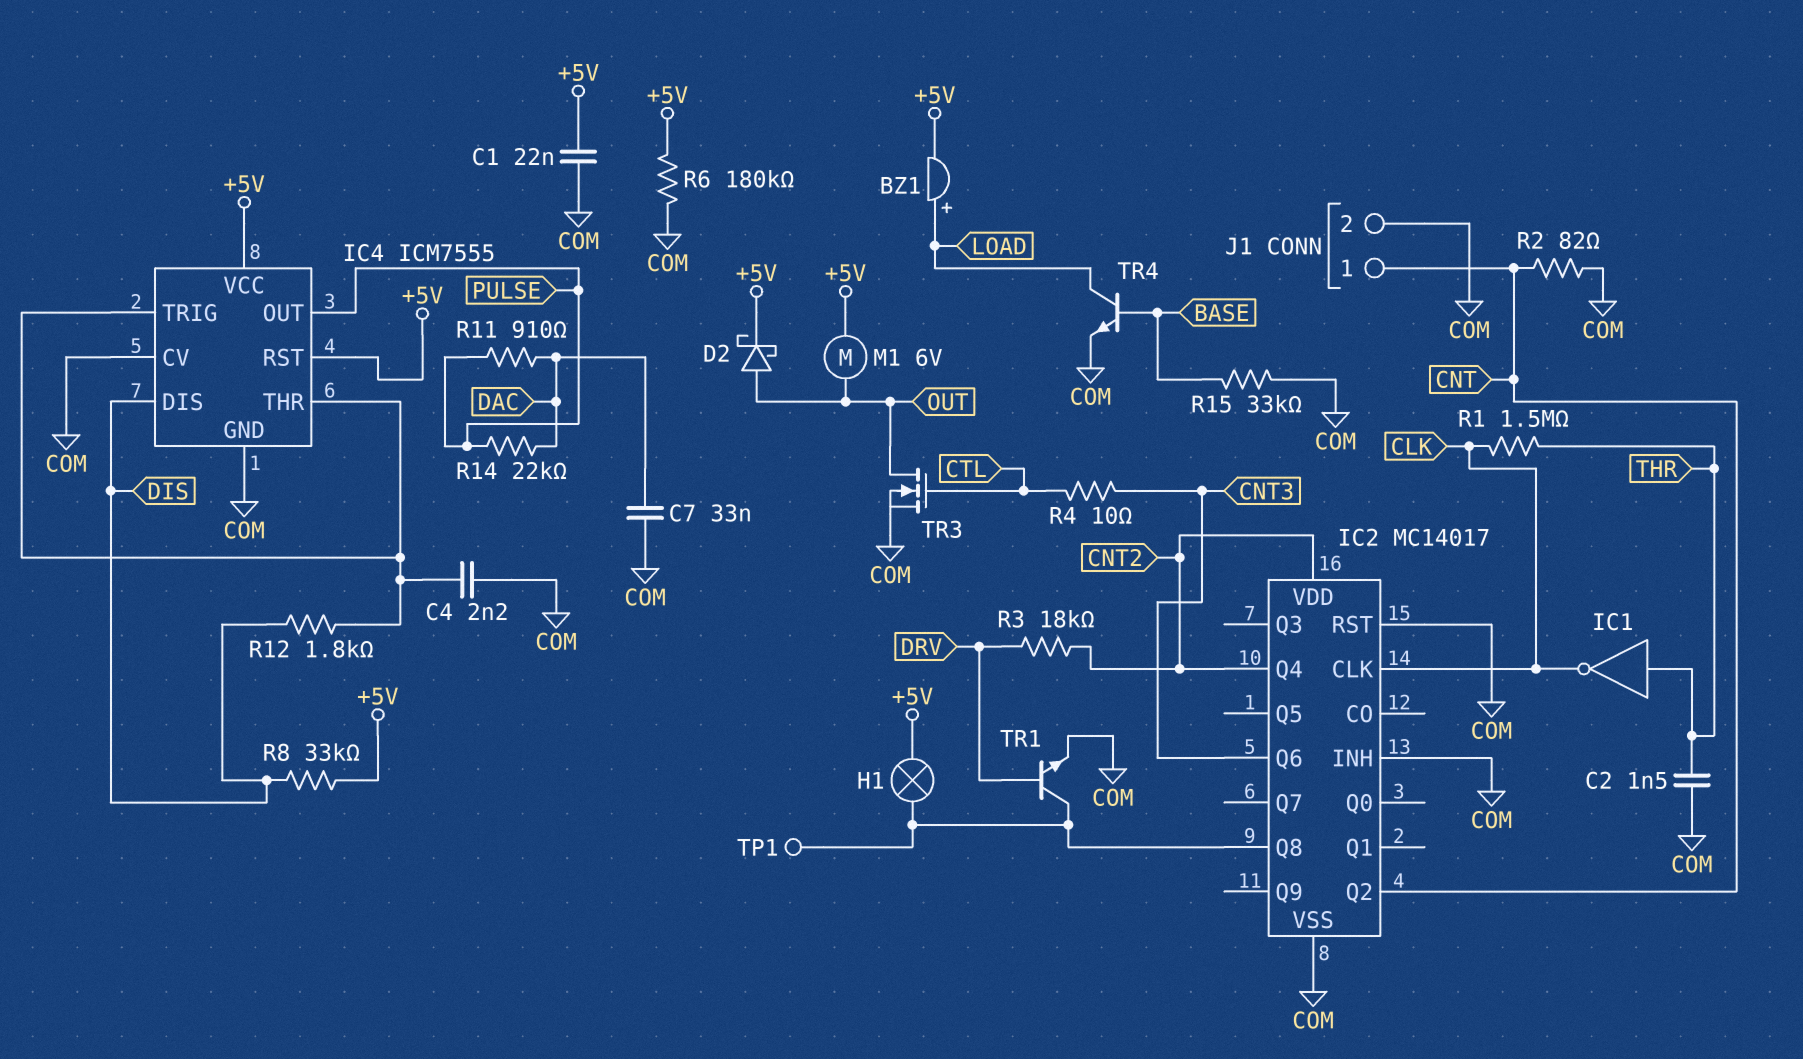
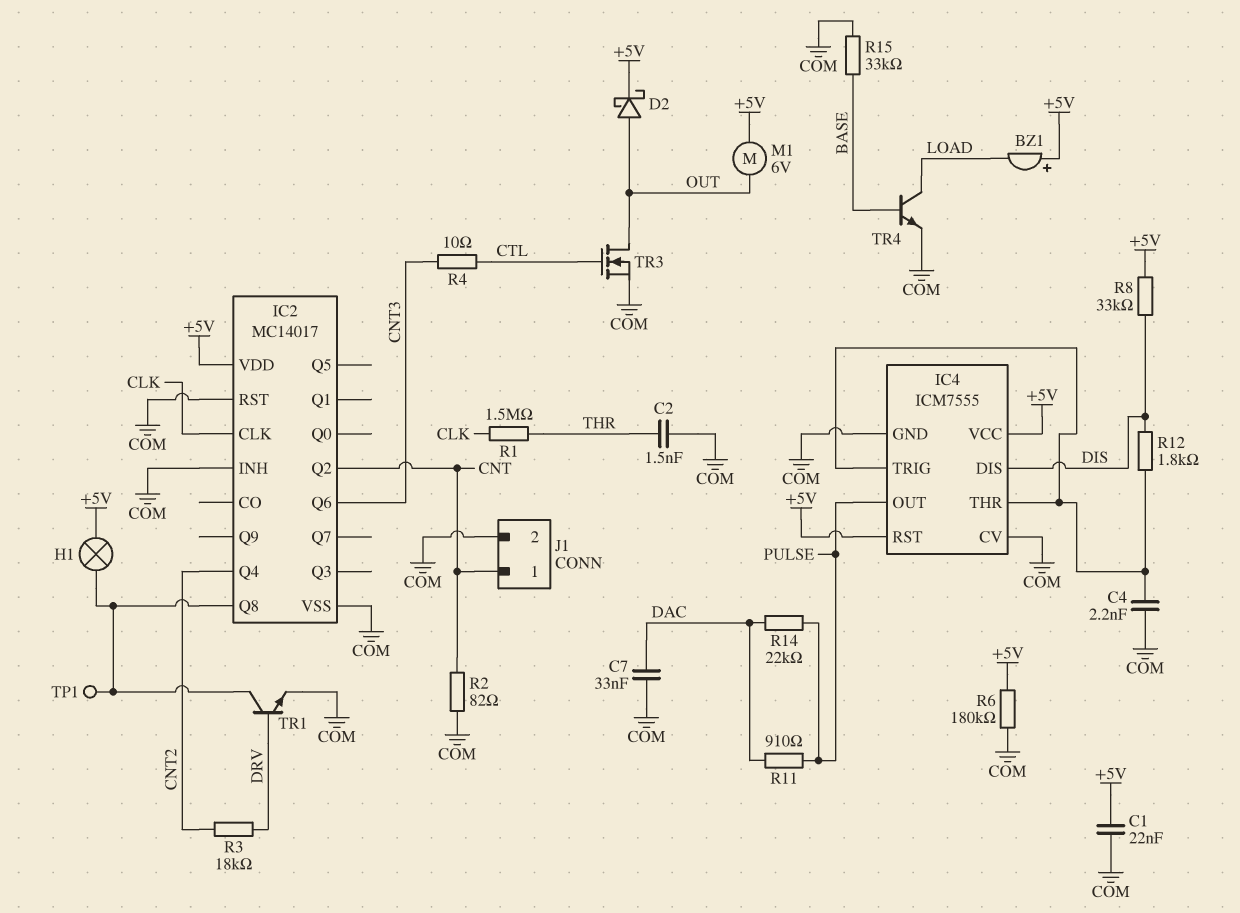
BZ1: buzzer (plus LOAD, minus +5V) -> buzzer (plus +5V, minus LOAD)
IC1: NOT (in THR, out CLK) -> none
IC2 pin VDD: CNT2 -> +5V

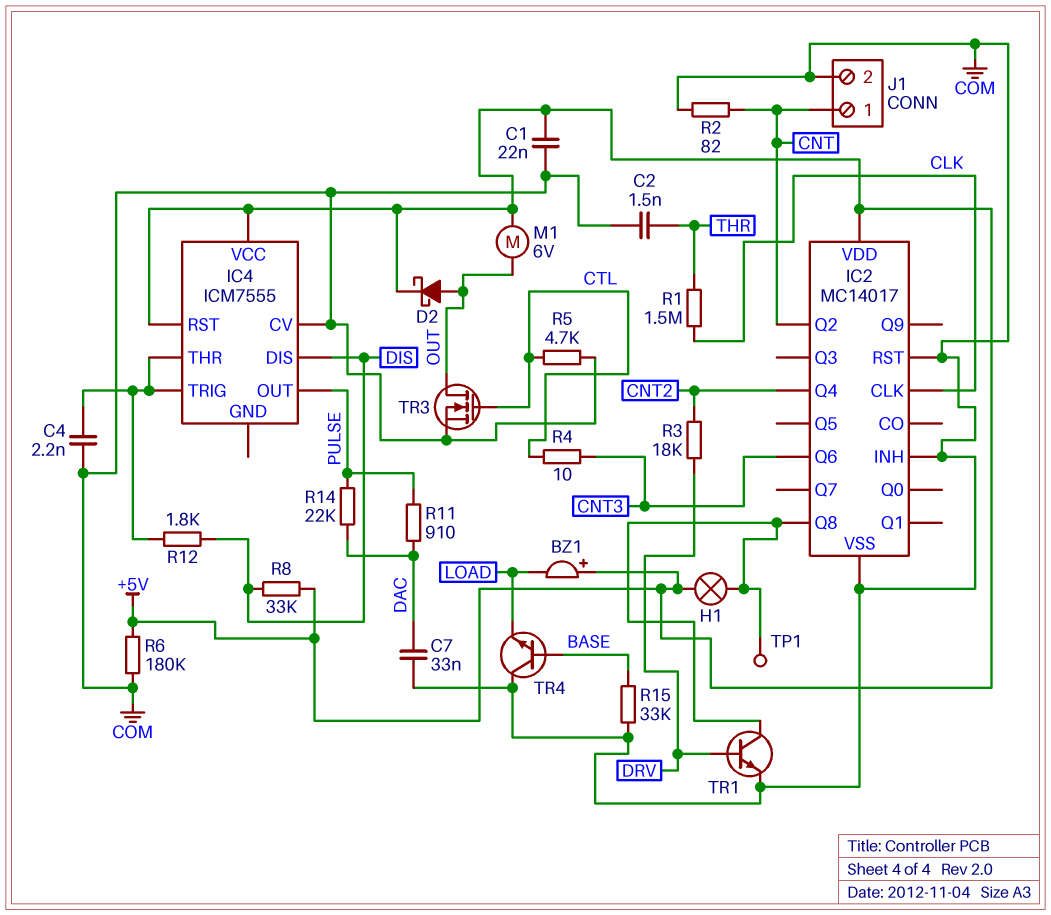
IC4 pin GND: COM -> none
R5: none -> 4.7k (COM, CTL)
TR4: NPN (B BASE, C LOAD, E COM) -> NPN (B BASE, C COM, E LOAD)

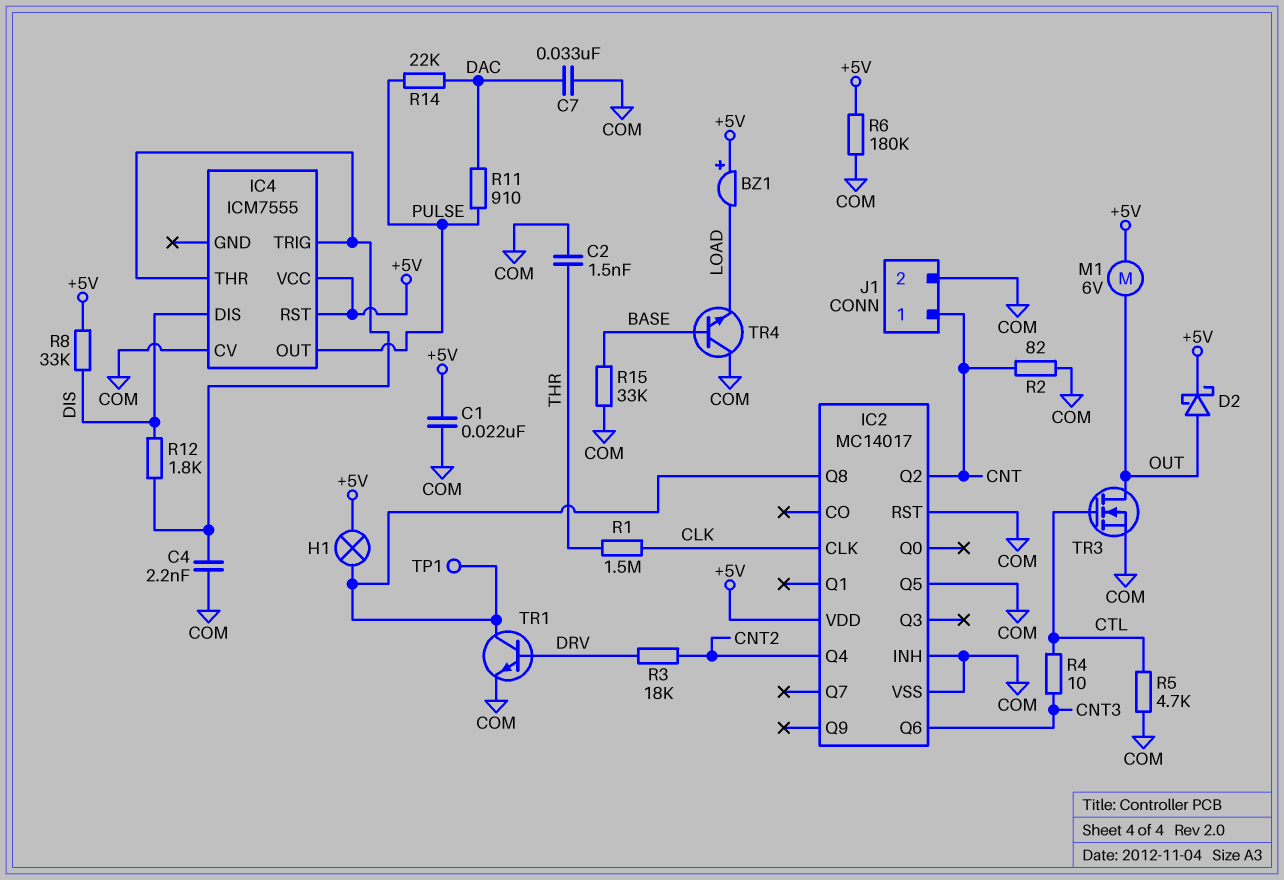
IC2 pin Q5: none -> COM

